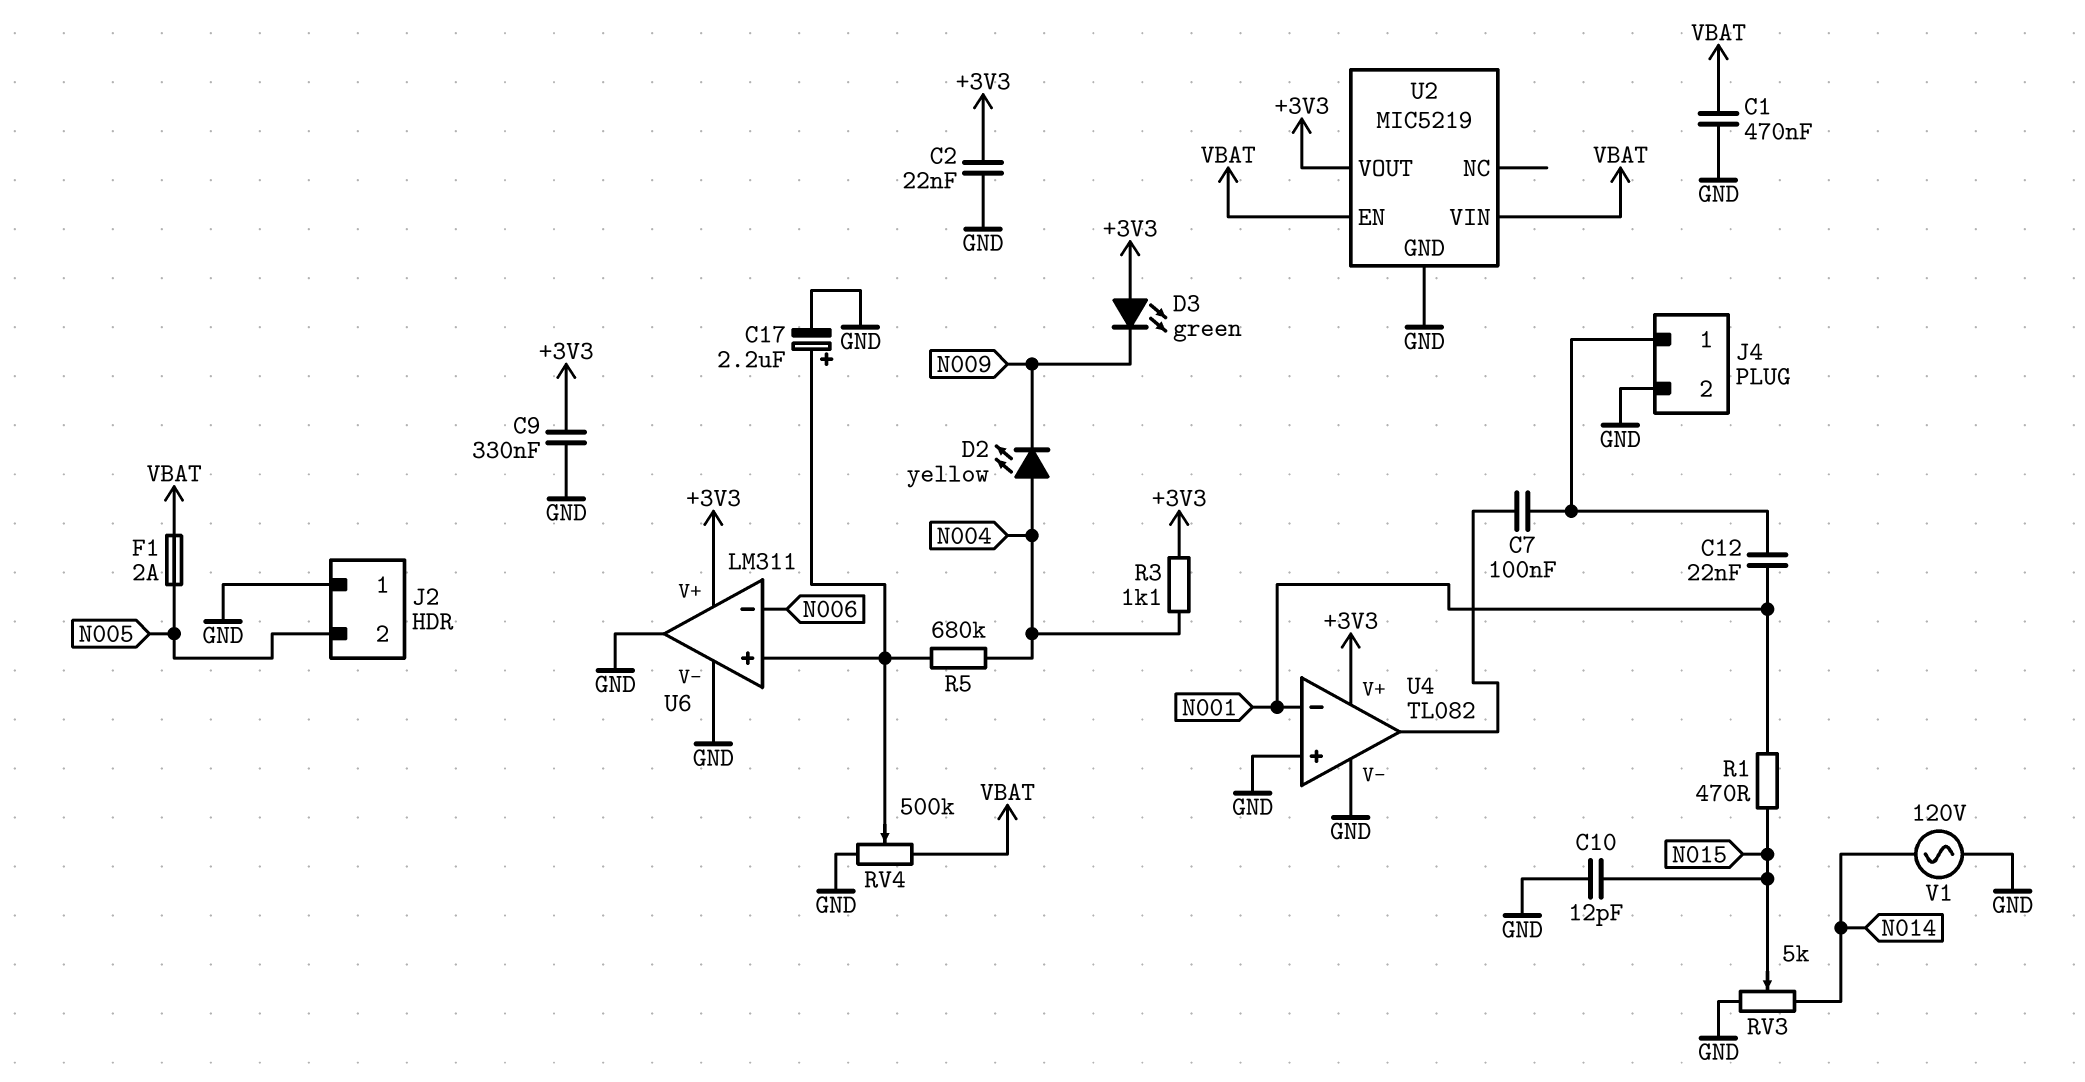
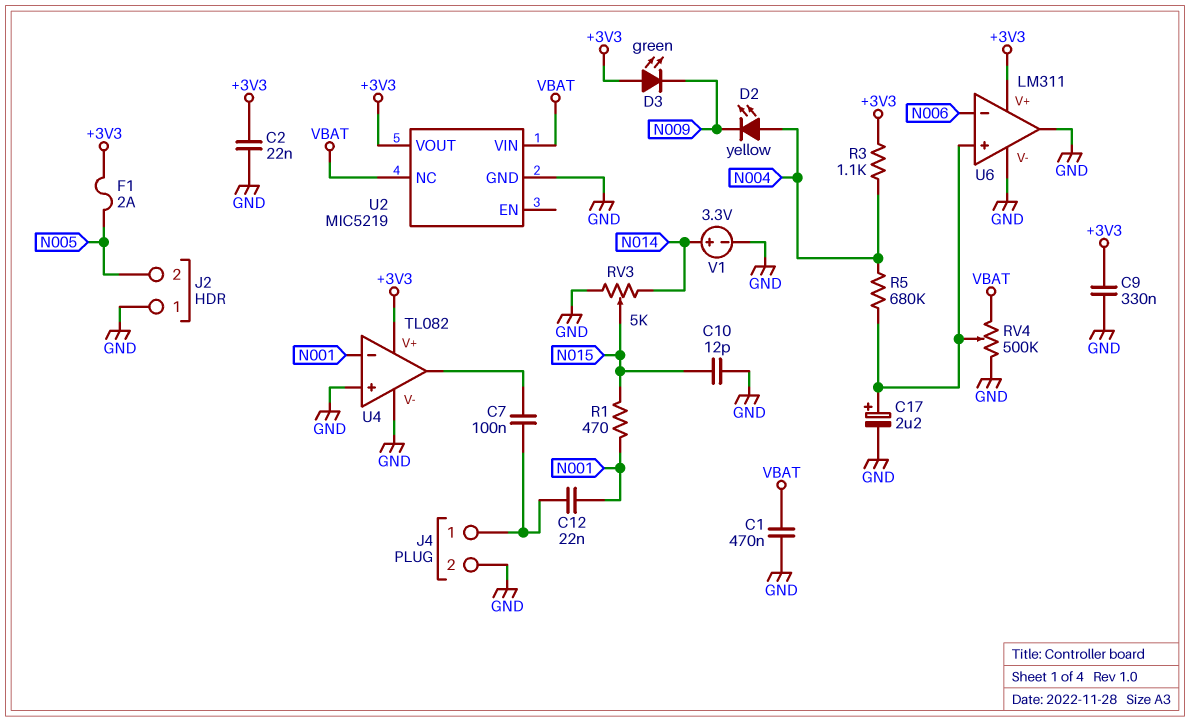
F1: 2A (N005, VBAT) -> 2A (+3V3, N005)
U2 pin EN: VBAT -> none
U2 pin NC: none -> VBAT
V1: AC 120V (GND, N014) -> 3.3V (plus N014, minus GND)

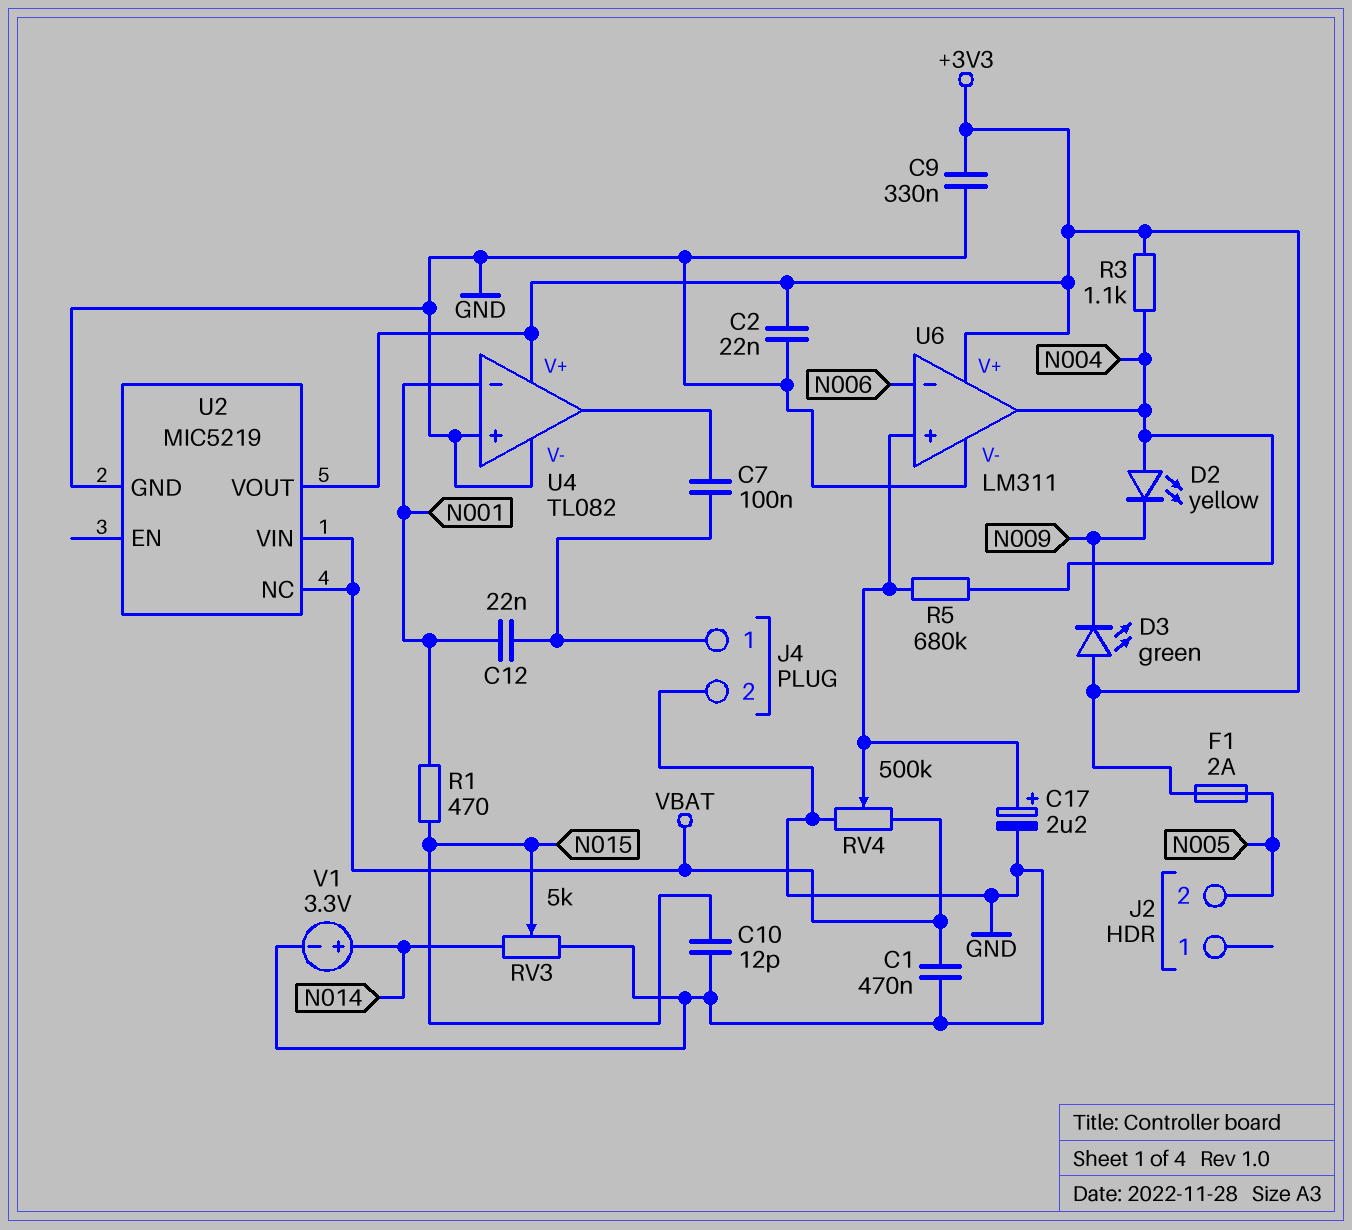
J2 pin 1: GND -> none
U6 pin out: GND -> N004

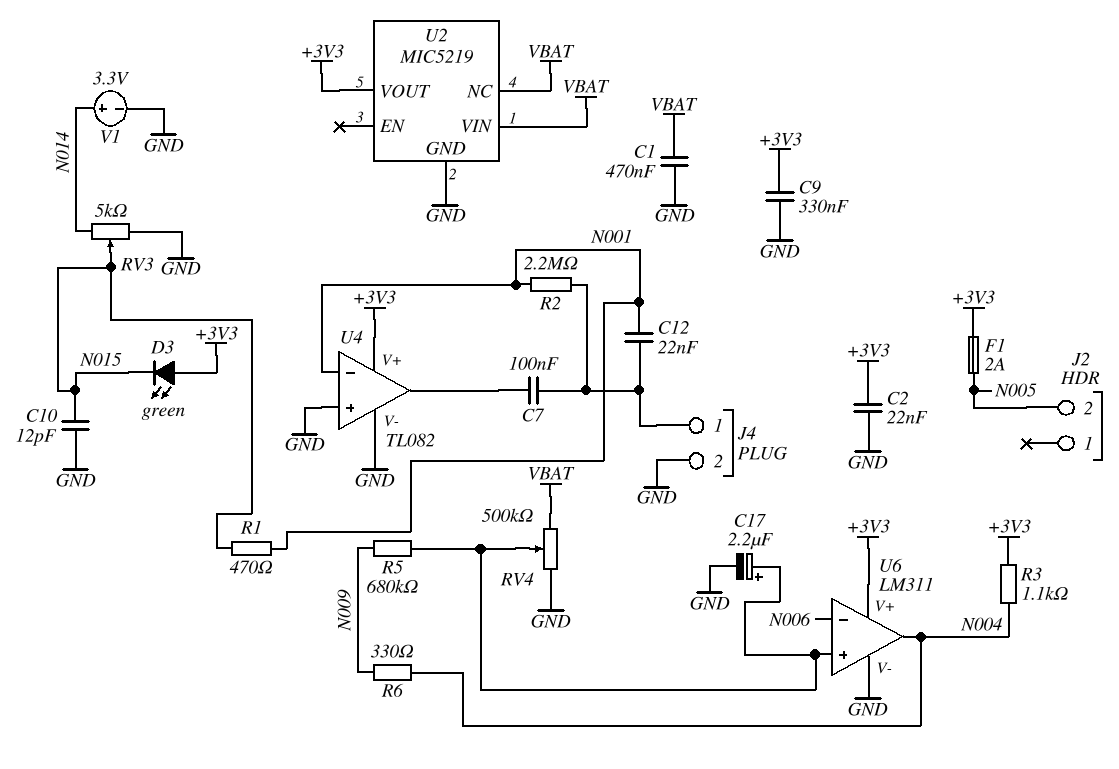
D2: LED yellow (A N004, K N009) -> none
D3: LED green (A +3V3, K N009) -> LED green (A +3V3, K N015)
R2: none -> 2.2M (J4/1, N001)
R5: 680k (N004, U6/in+) -> 680k (N009, U6/in+)
R6: none -> 330 (N004, N009)

